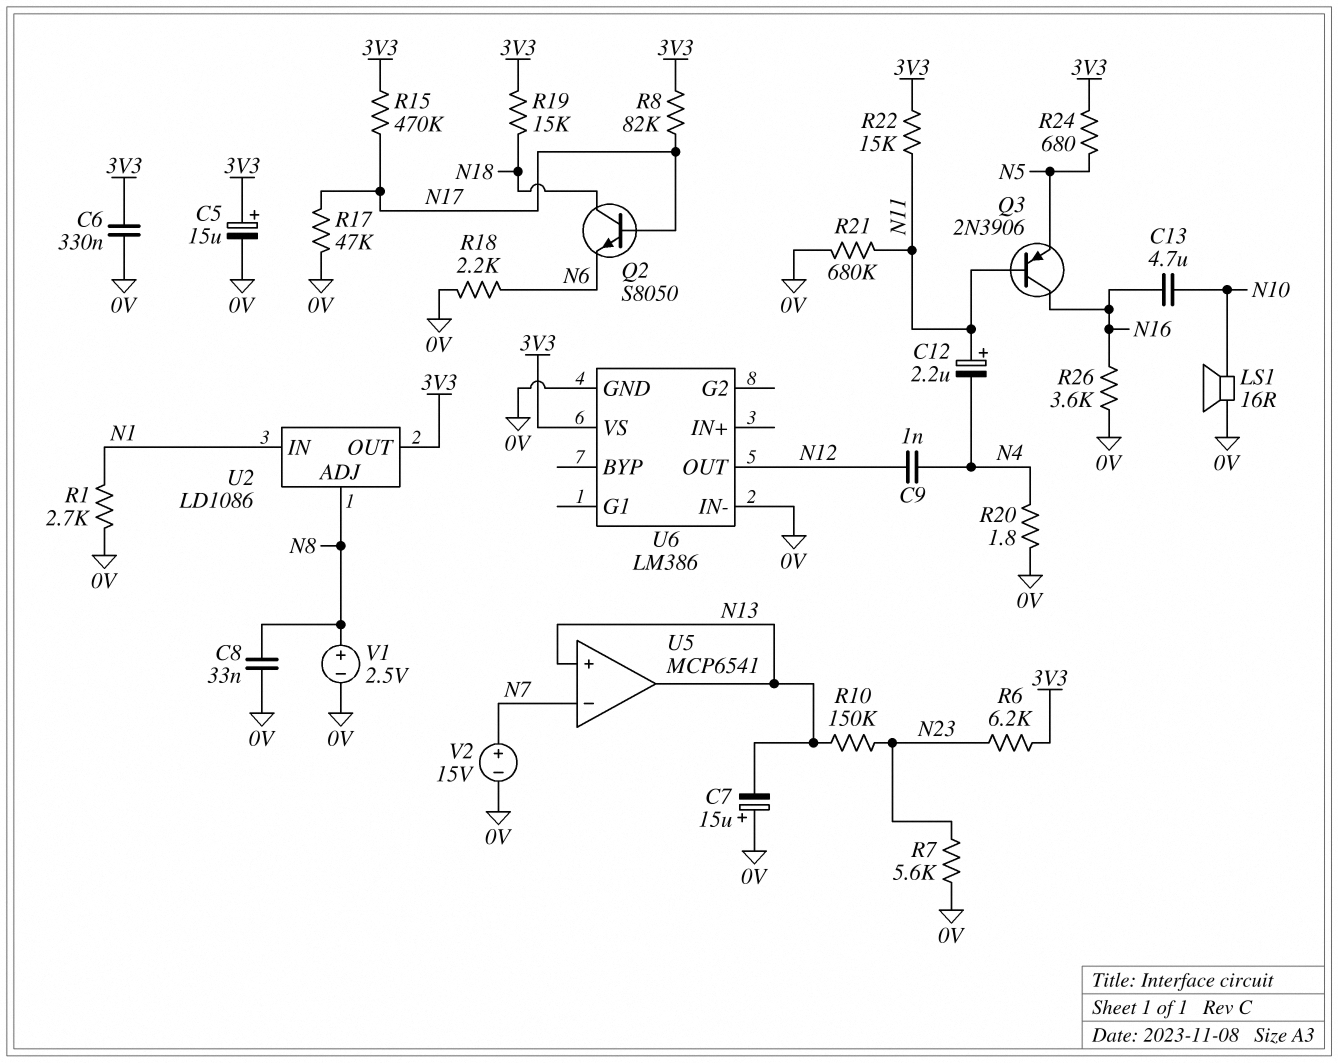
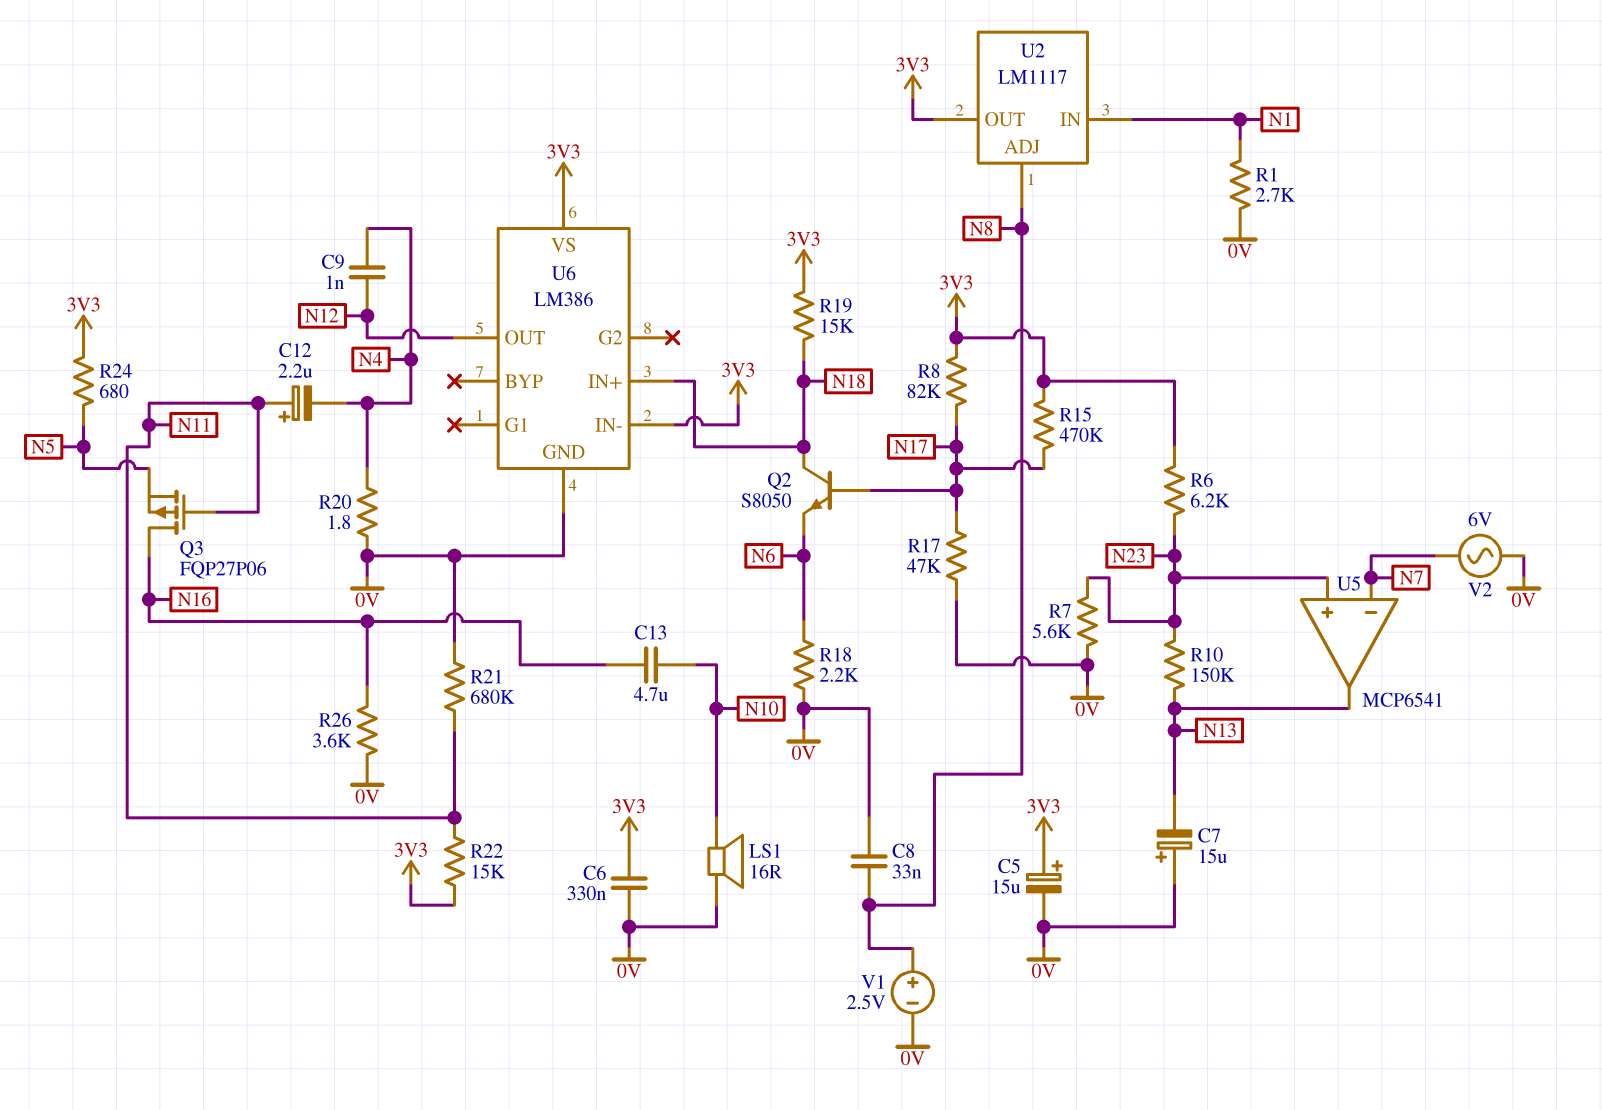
Q3: PNP 2N3906 (B N11, C N16, E N5) -> PMOS FQP27P06 (G N11, D N16, S N5)
U2: LD1086 -> LM1117
U5 pin in+: N13 -> N23
U6 pin IN+: none -> N18
U6 pin IN-: 0V -> 3V3
V2: 15V (plus N7, minus 0V) -> AC 6V (0V, N7)

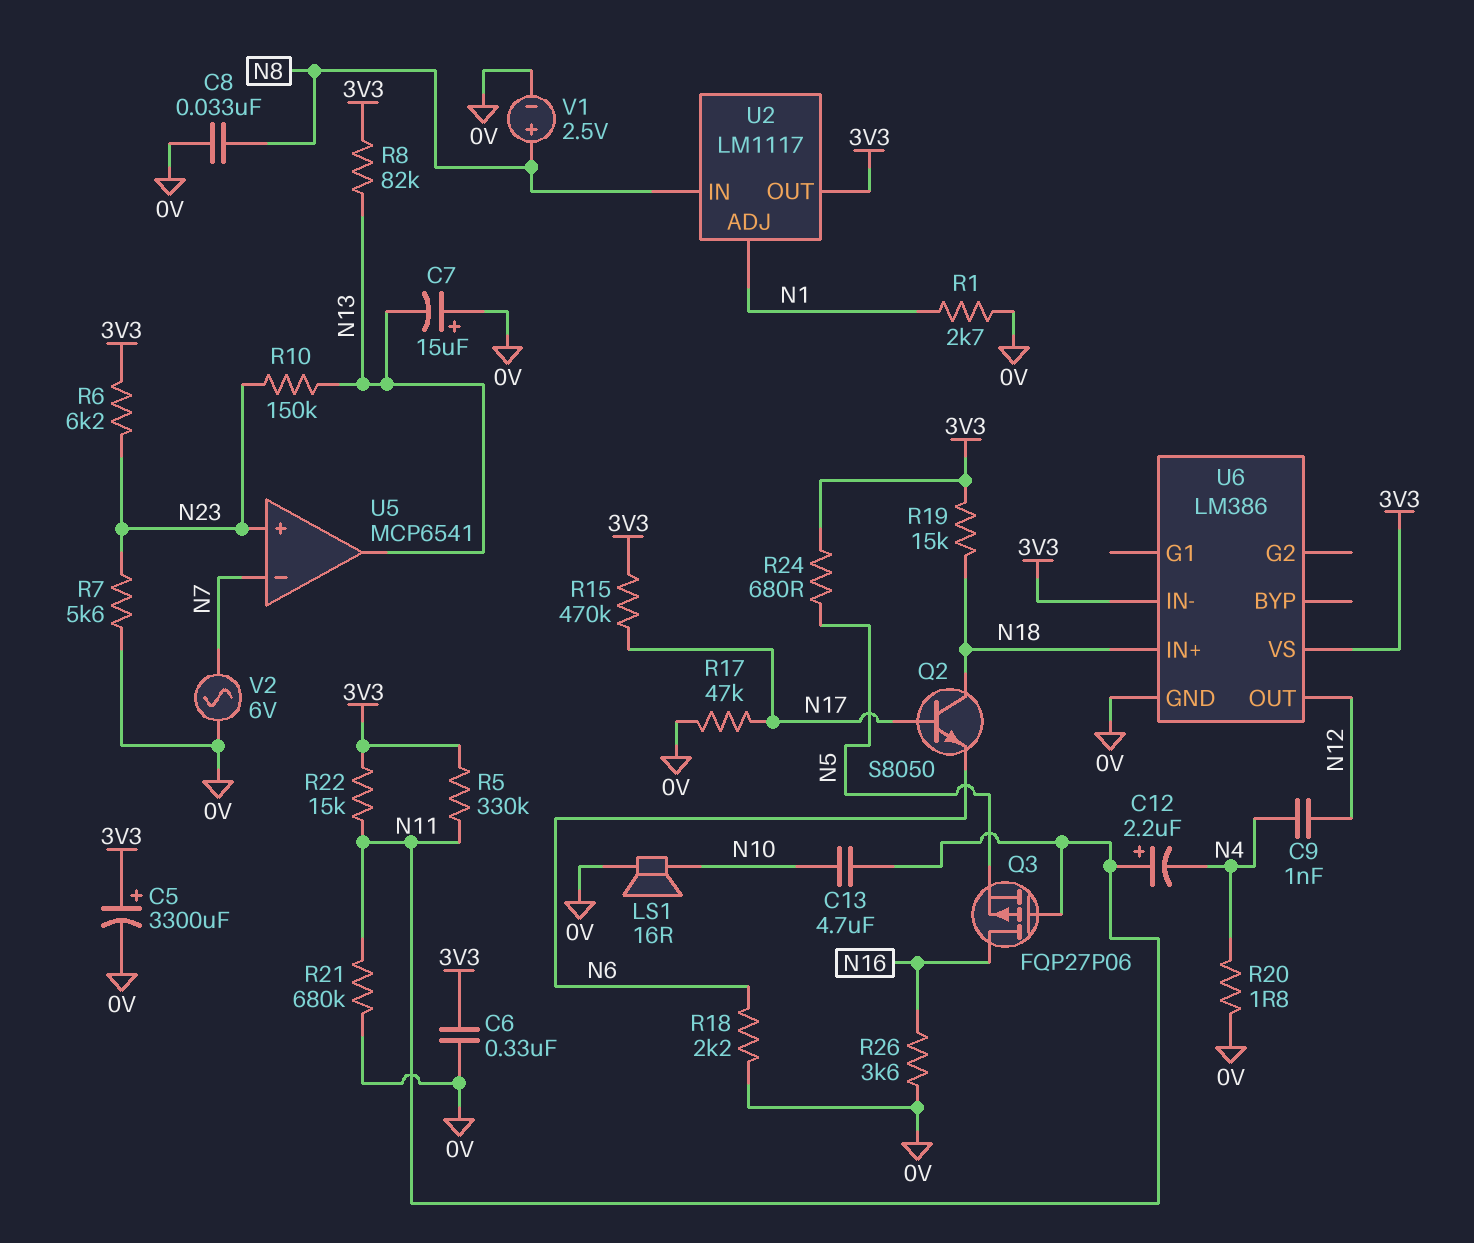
C5: 15uF (plus 3V3, minus 0V) -> 3300uF (plus 3V3, minus 0V)
C13: 4.7uF (N10, N16) -> 4.7uF (N10, N11)
R5: none -> 330k (3V3, N11)
R8: 82k (3V3, N17) -> 82k (3V3, N13)
U2 pin ADJ: N8 -> N1
U2 pin IN: N1 -> N8

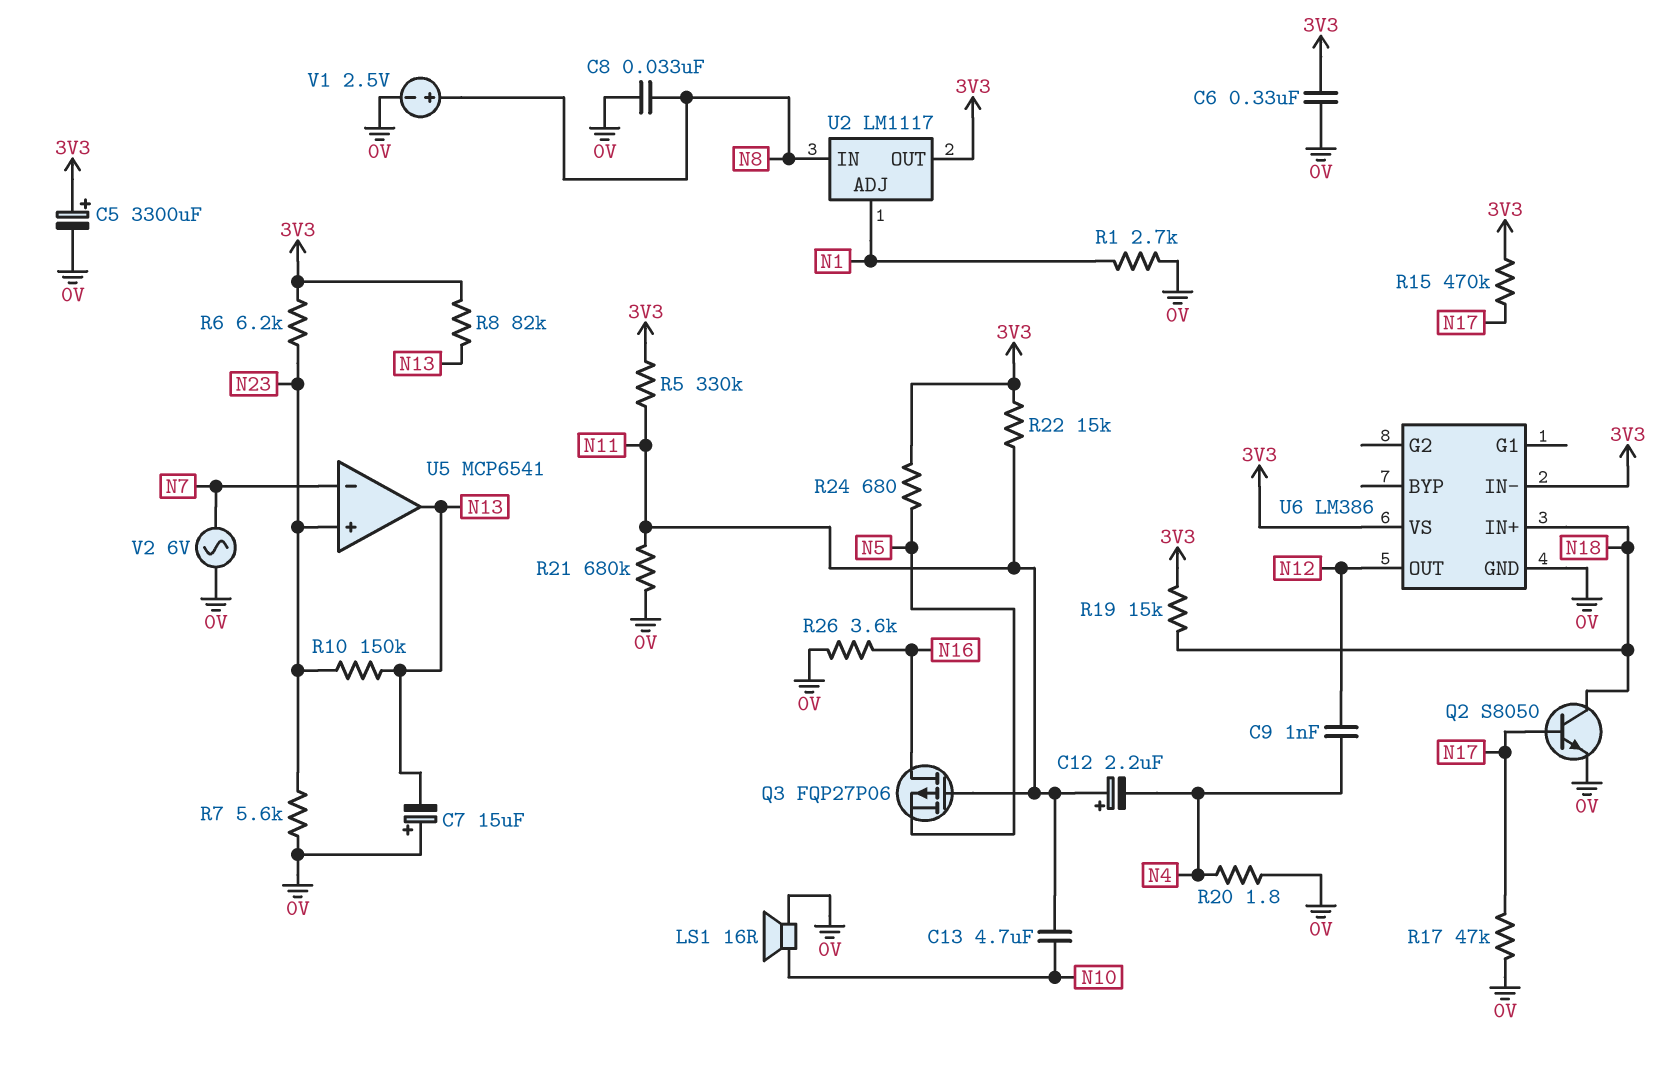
Q2: NPN S8050 (B N17, C N18, E N6) -> NPN S8050 (B N17, C N18, E 0V)
R18: 2.2k (0V, N6) -> none

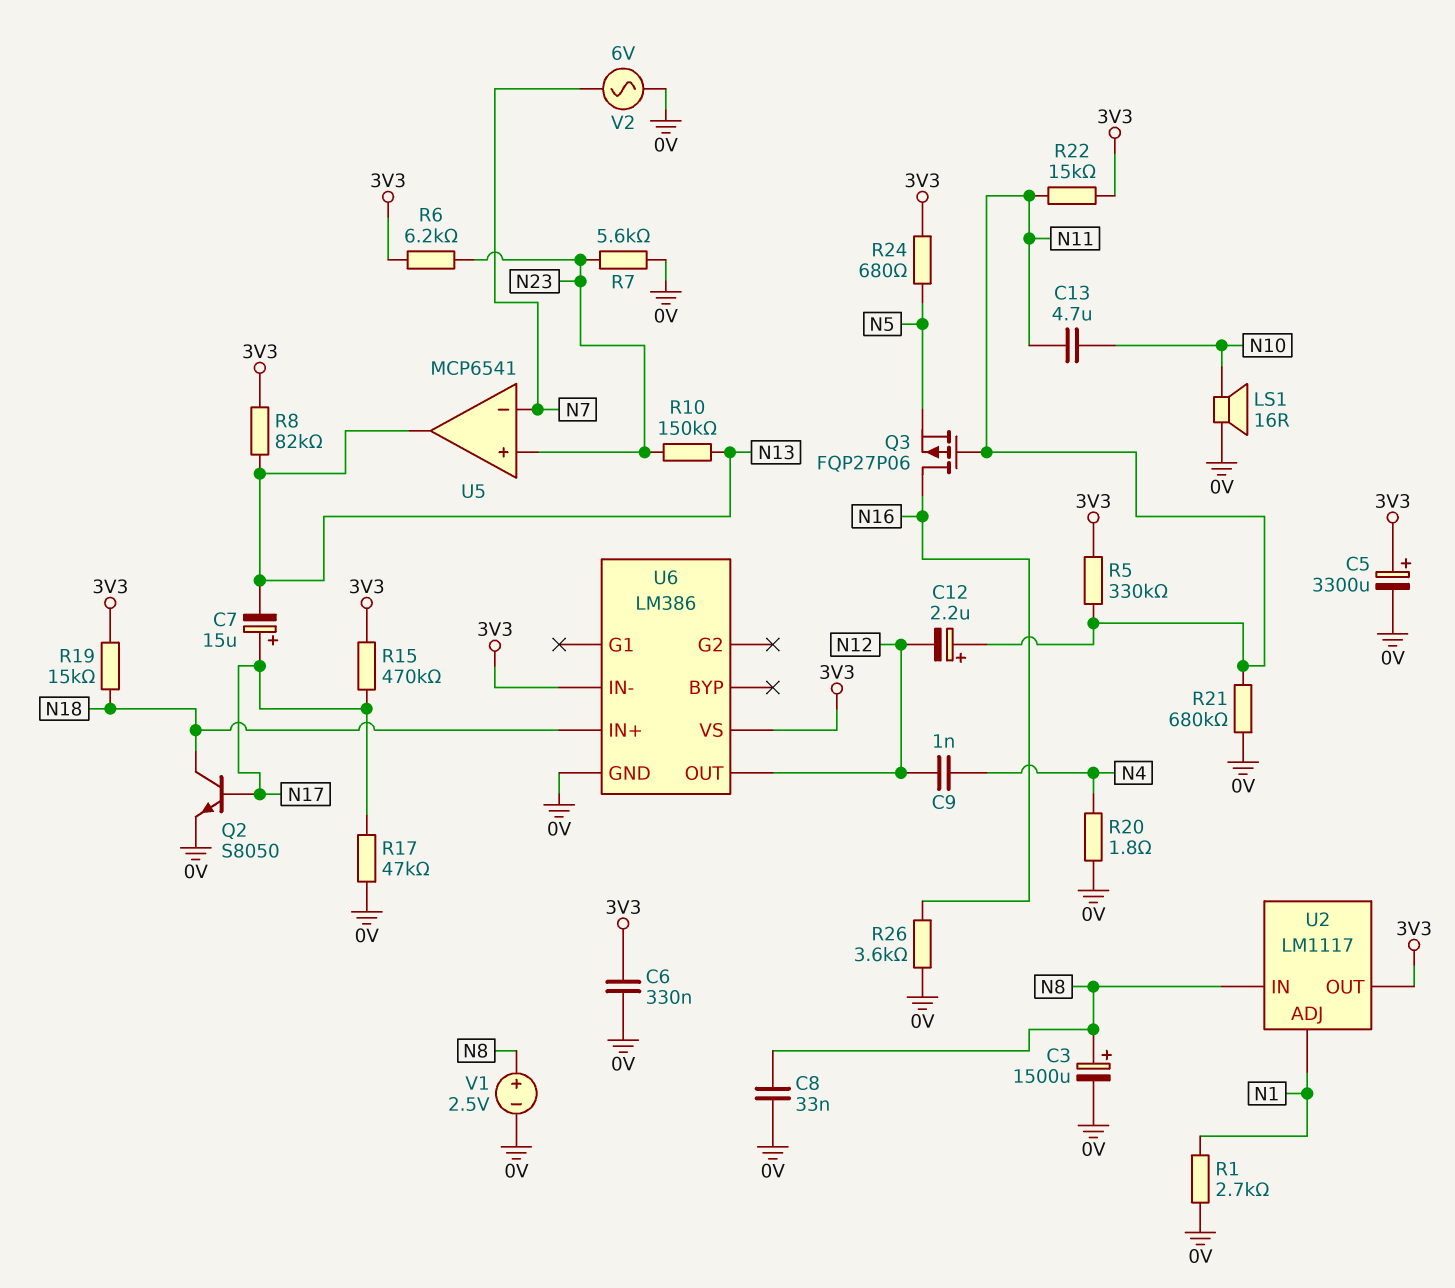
C3: none -> 1500uF (plus N8, minus 0V)
C7: 15uF (plus 0V, minus N13) -> 15uF (plus N17, minus N13)
C12: 2.2uF (plus N11, minus N4) -> 2.2uF (plus N11, minus N12)

